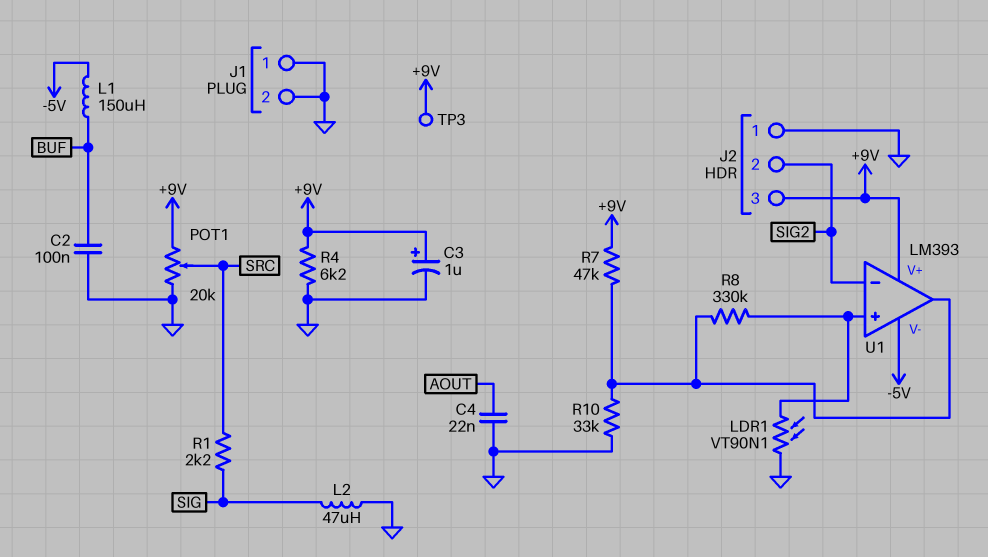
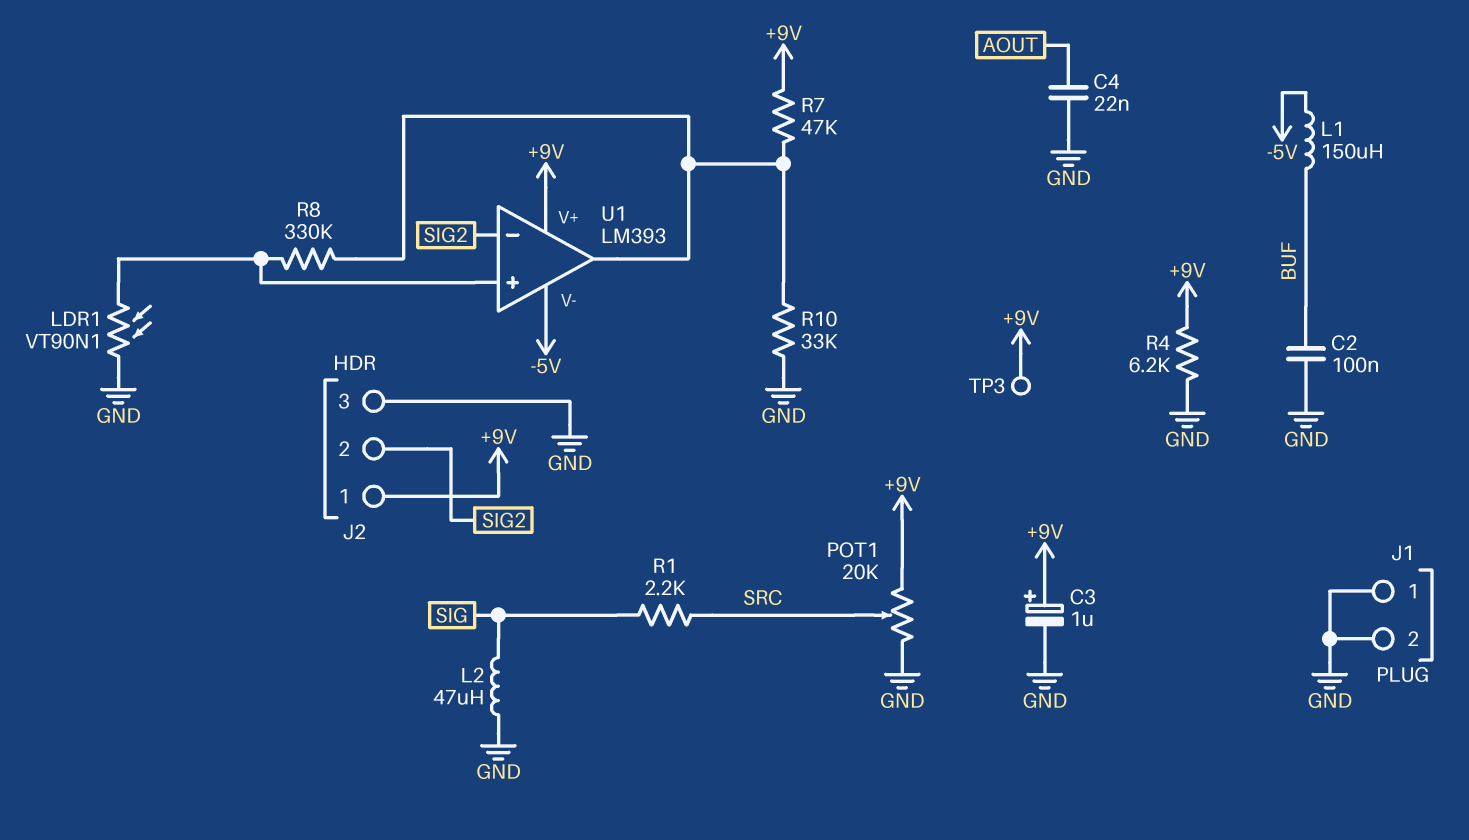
J2 pin 1: GND -> +9V
J2 pin 3: +9V -> GND

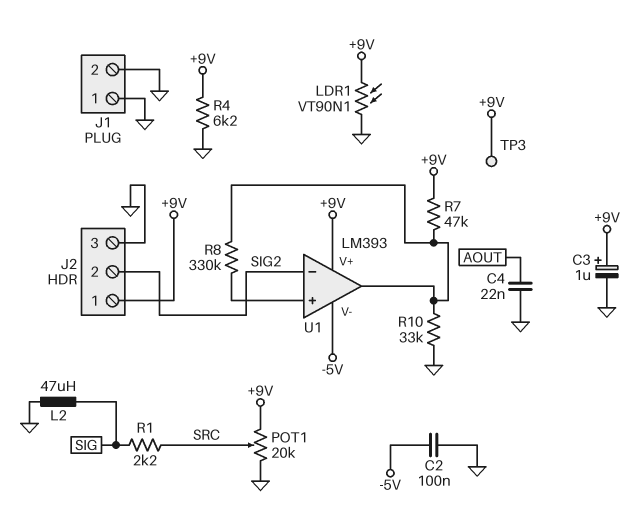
C2: 100nF (BUF, GND) -> 100nF (-5V, GND)
L1: 150uH (-5V, BUF) -> none
LDR1: VT90N1 (GND, U1/in+) -> VT90N1 (+9V, GND)

